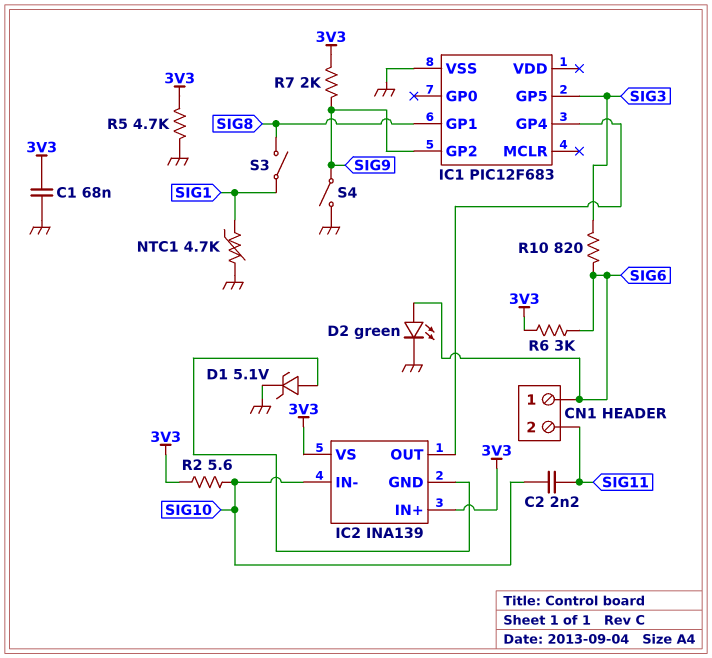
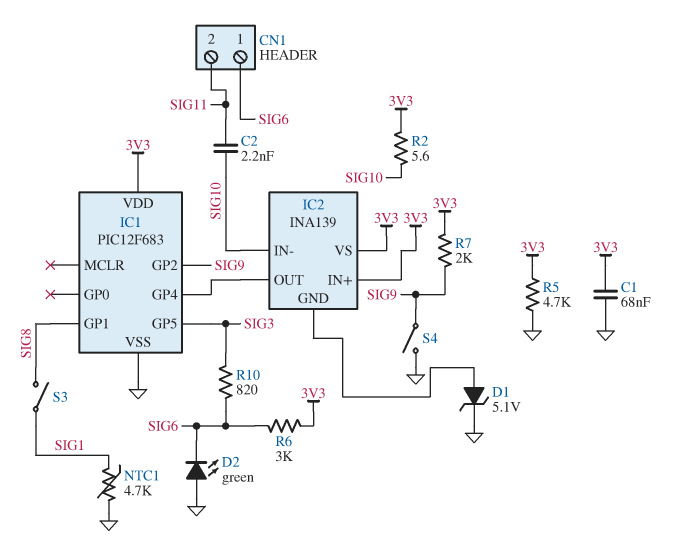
D2: LED green (A SIG6, K GND) -> LED green (A GND, K SIG6)
IC1 pin VDD: none -> 3V3

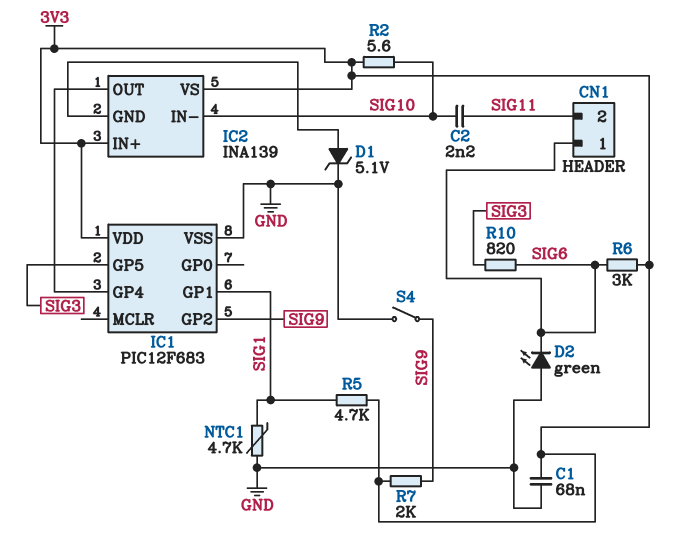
IC1 pin GP1: SIG8 -> SIG1
R5: 4.7k (3V3, GND) -> 4.7k (3V3, SIG1)
S3: switch (SIG1, SIG8) -> none

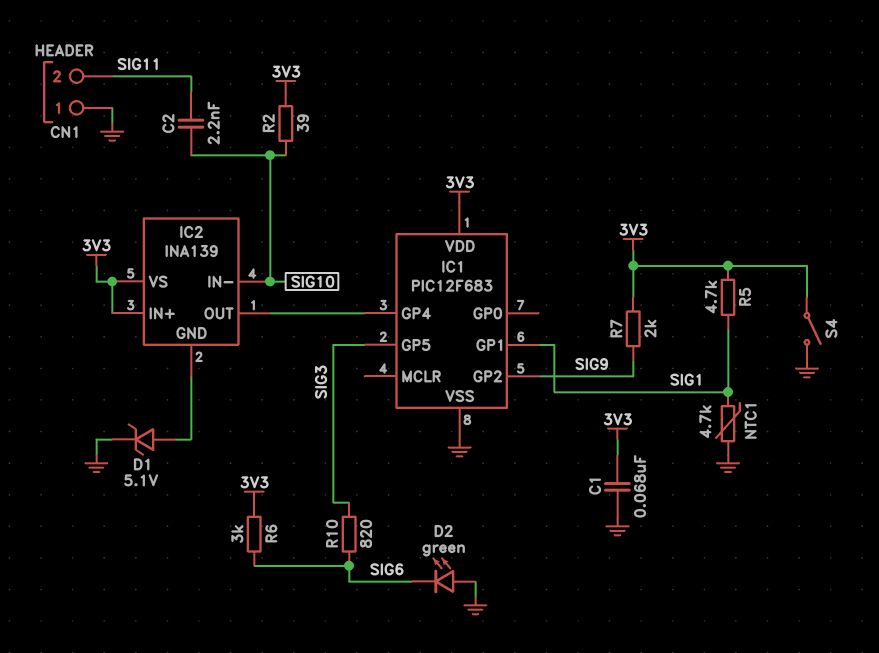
CN1 pin 1: SIG6 -> GND
R2: 5.6 (3V3, SIG10) -> 39 (3V3, SIG10)
S4: switch (GND, SIG9) -> switch (3V3, GND)

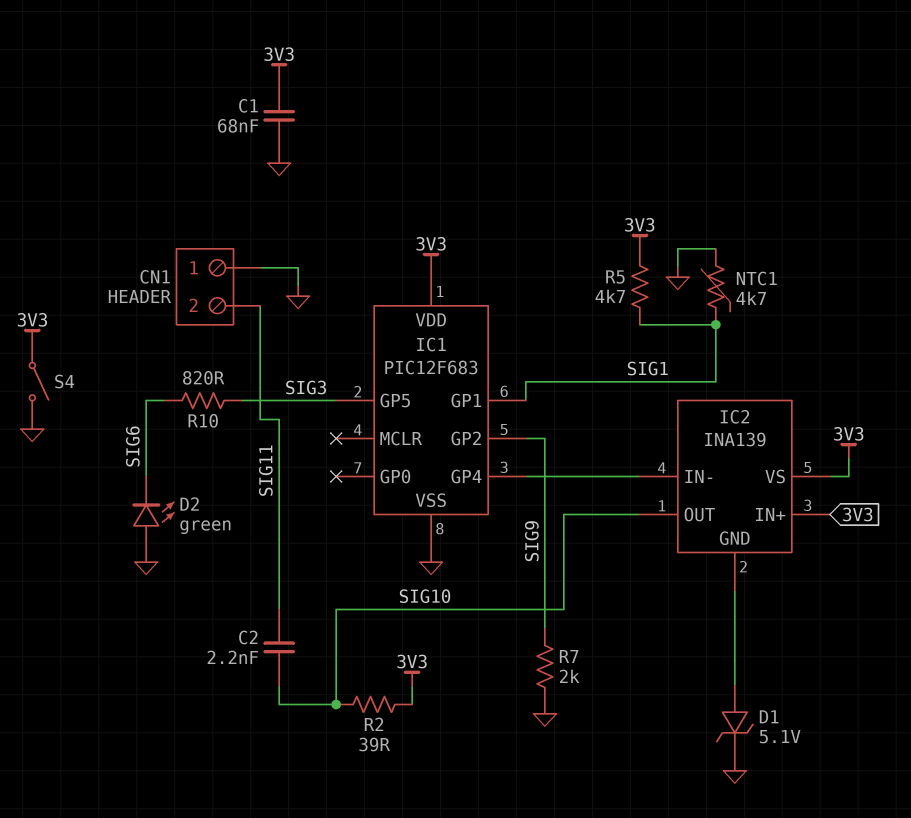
IC2 pin IN-: SIG10 -> IC1/GP4
IC2 pin OUT: IC1/GP4 -> SIG10
R6: 3k (3V3, SIG6) -> none
R7: 2k (3V3, SIG9) -> 2k (GND, SIG9)

